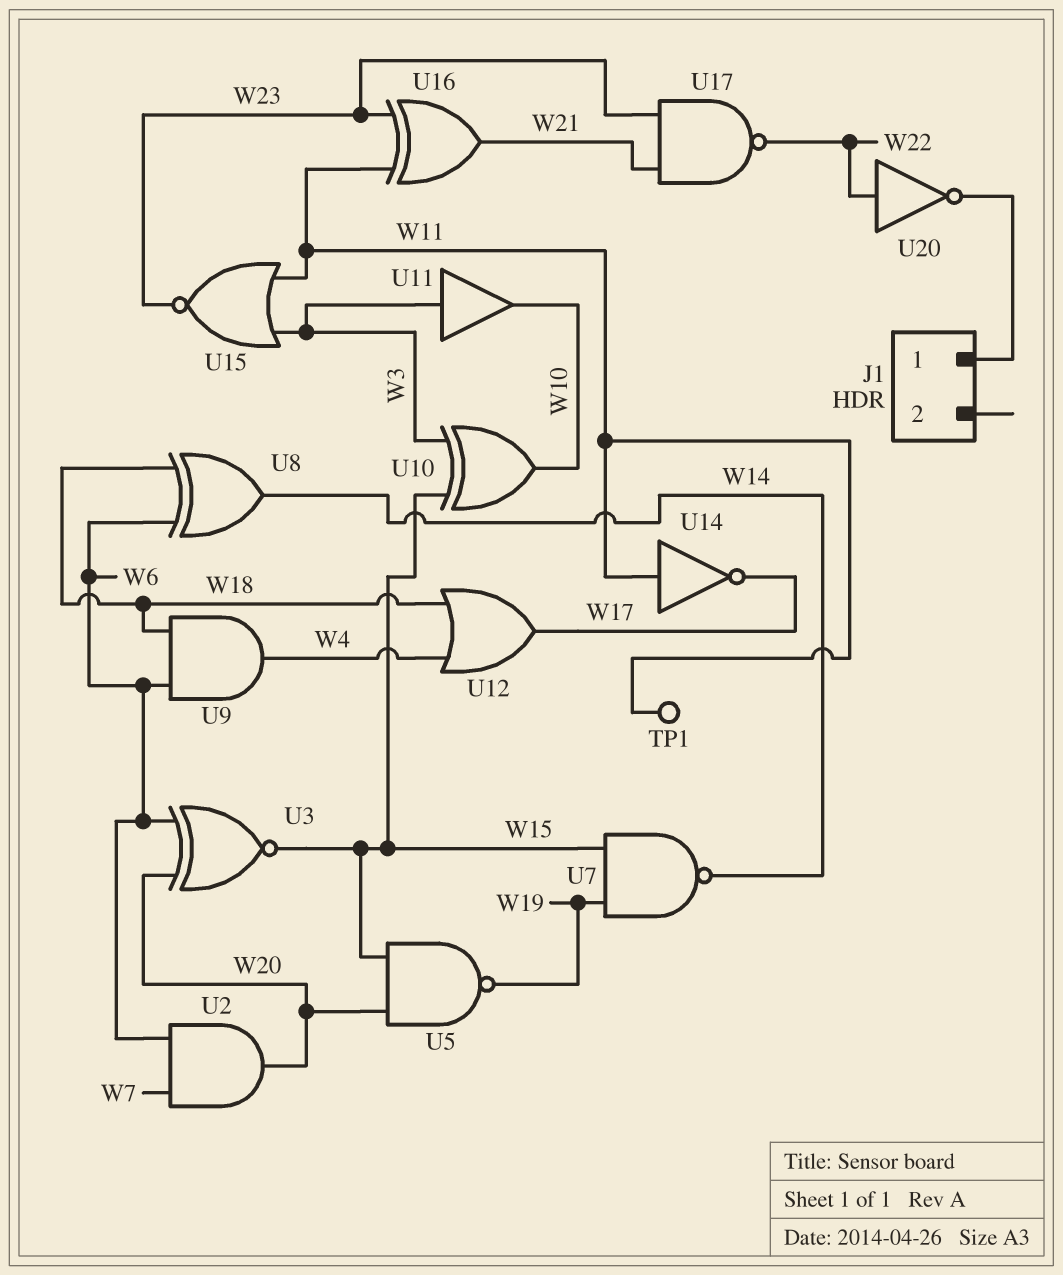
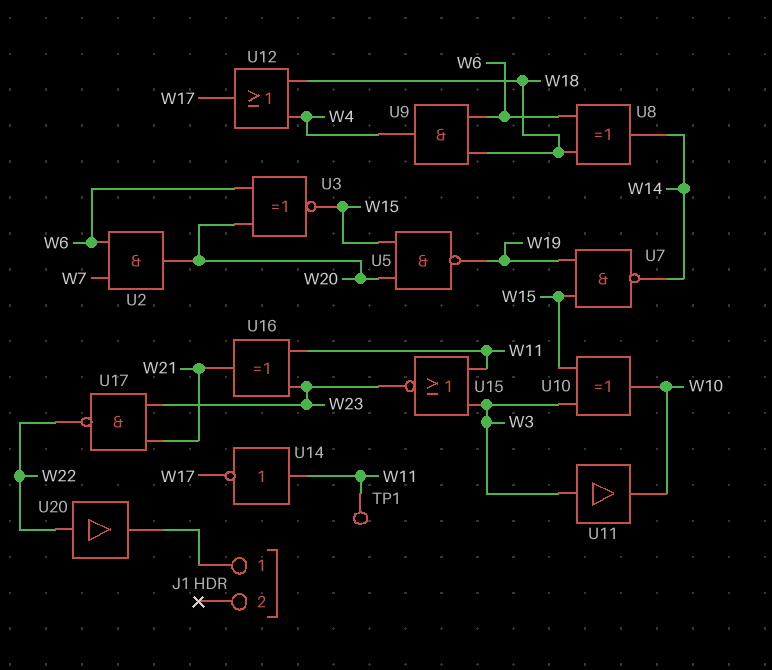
U20: NOT (in W22, out J1/1) -> buffer (in W22, out J1/1)

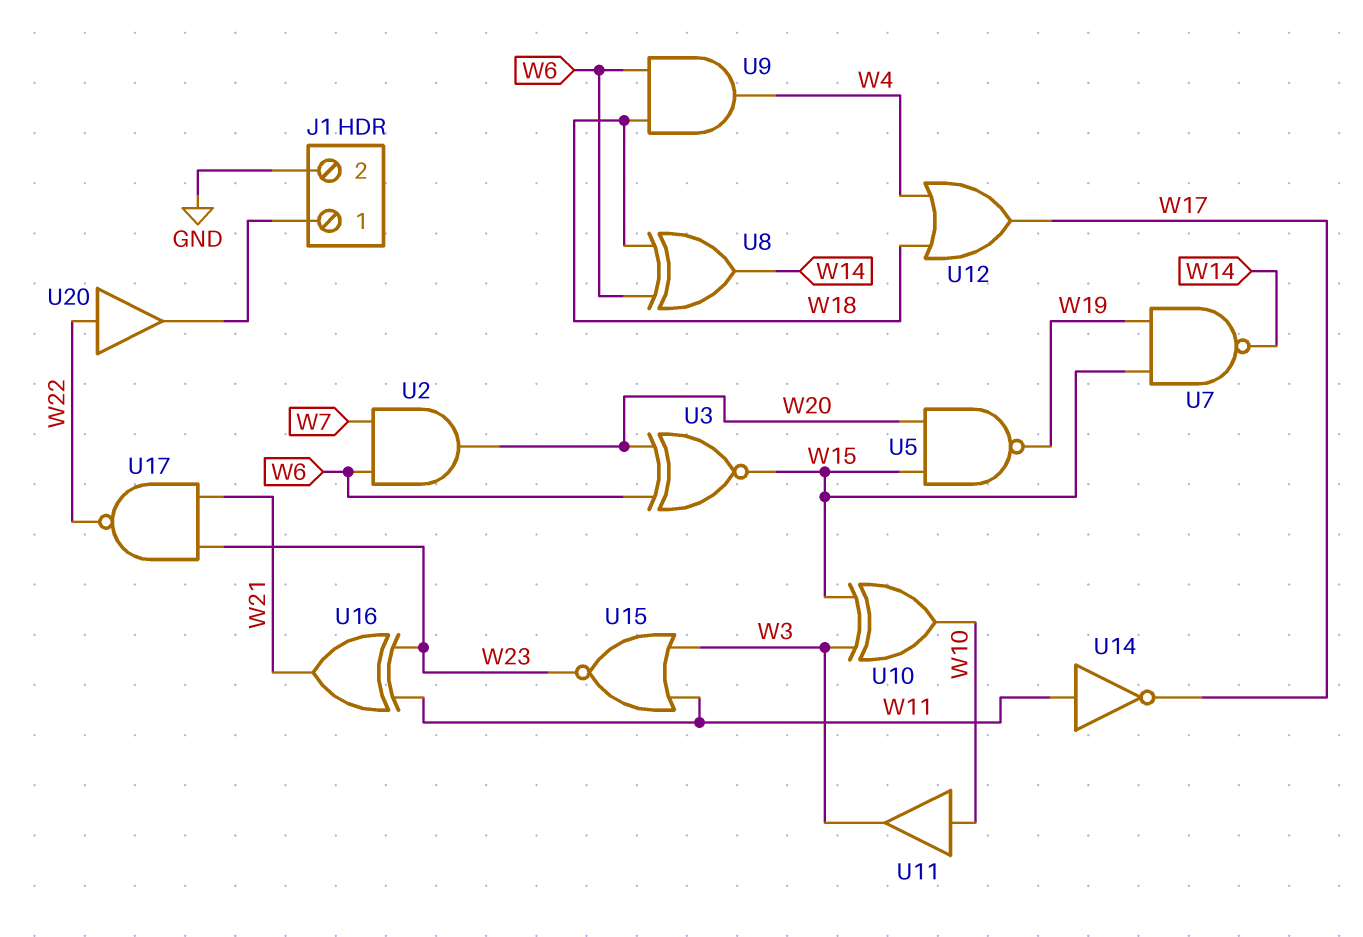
J1 pin 2: none -> GND
TP1: test point (W11) -> none
U11: buffer (in W3, out W10) -> buffer (in W10, out W3)

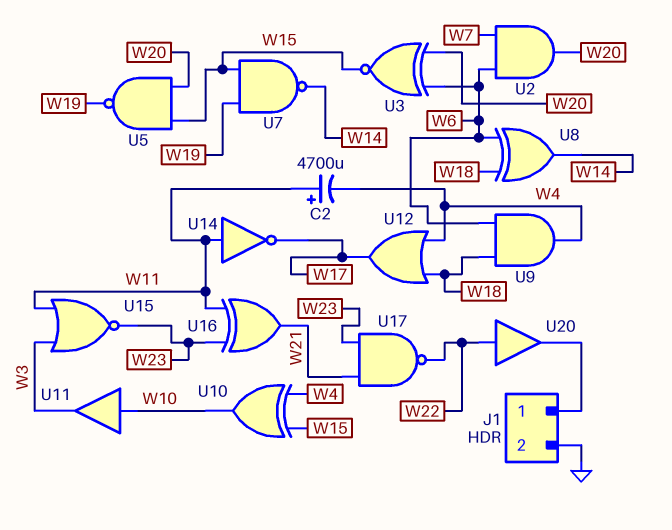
C2: none -> 4700uF (plus W11, minus W4)
U10: XOR (in W3, in W15, out W10) -> XOR (in W4, in W15, out W10)

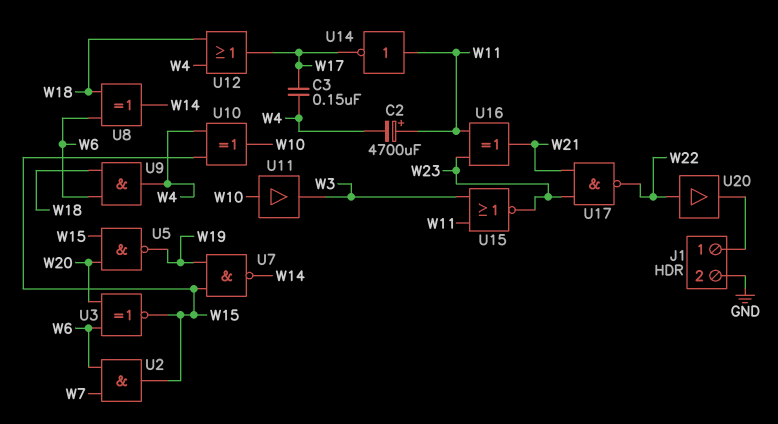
C3: none -> 150nF (W4, W17)
U2: AND (in W6, in W7, out W20) -> AND (in W6, in W7, out W15)

